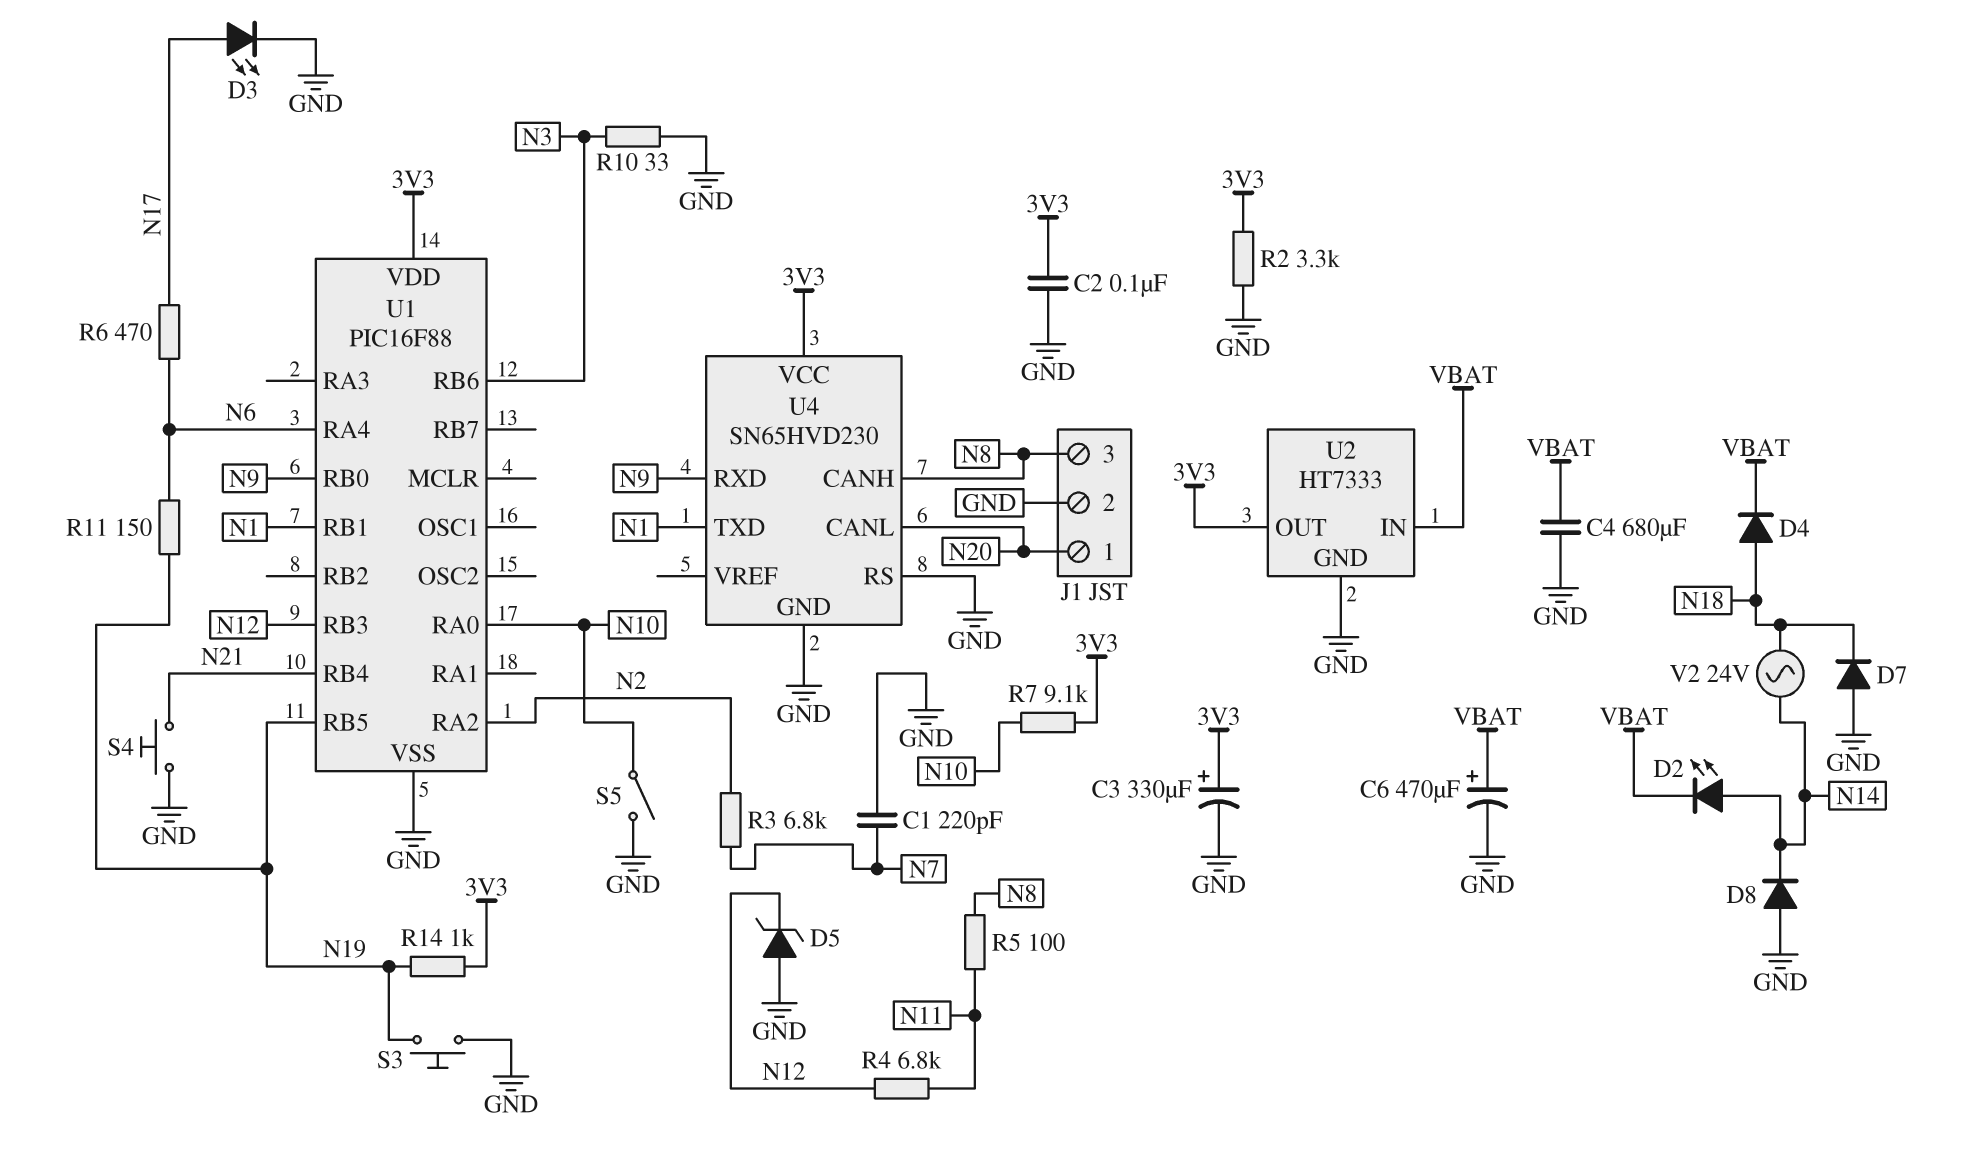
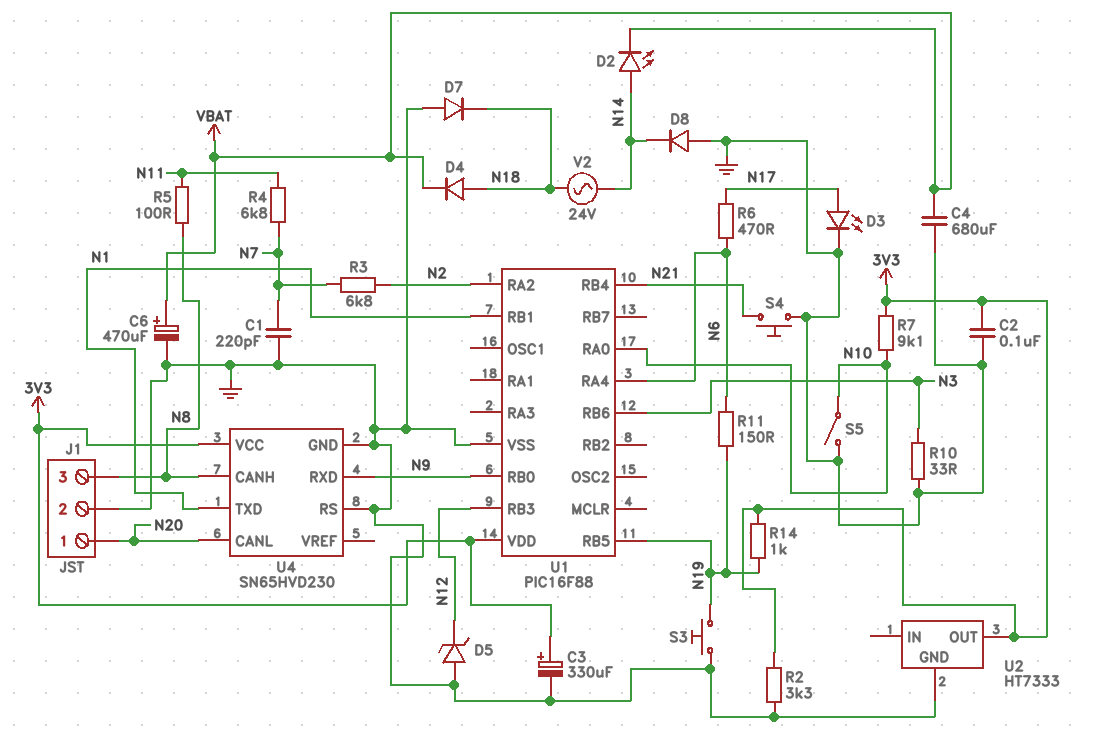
R4: 6.8k (N11, N12) -> 6.8k (N7, N11)
U2 pin IN: VBAT -> none

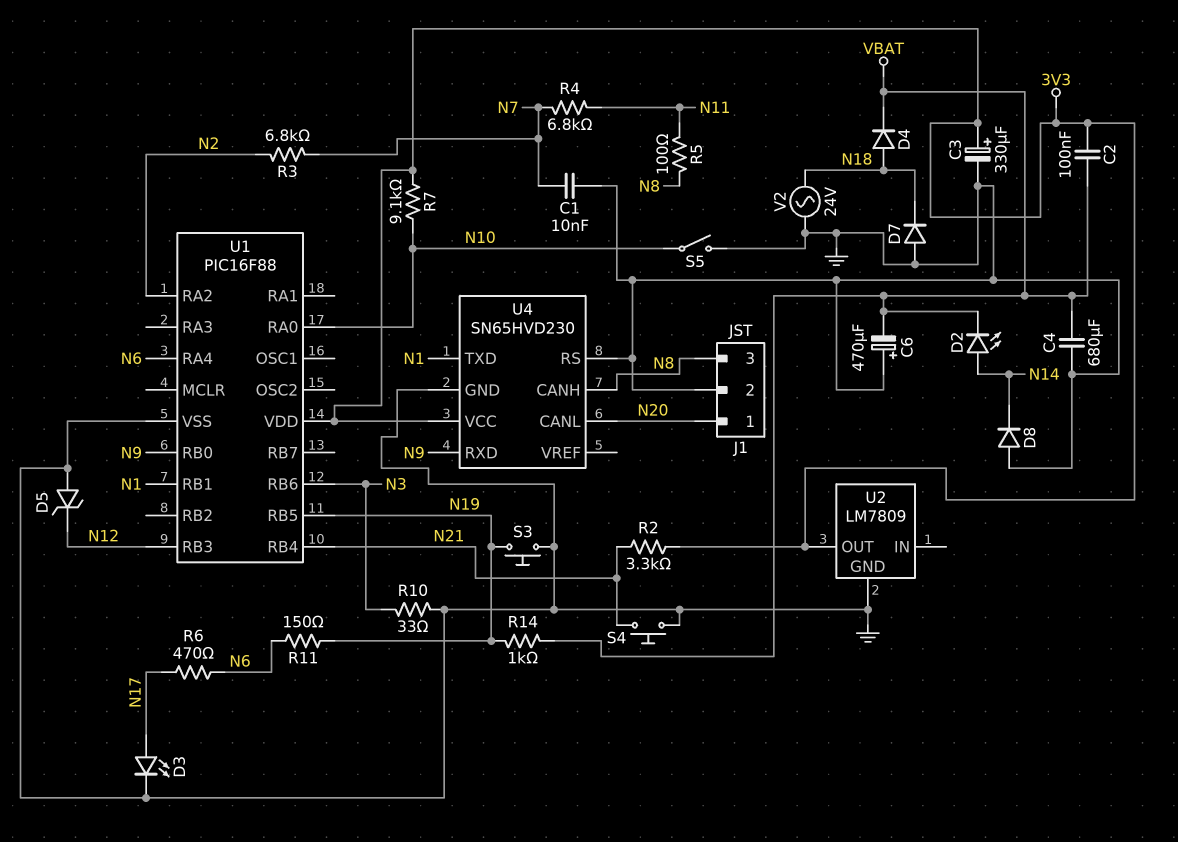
C1: 220pF (GND, N7) -> 10nF (GND, N7)
C2: 100nF (3V3, GND) -> 100nF (3V3, VBAT)
C6: 470uF (plus VBAT, minus GND) -> 470uF (plus GND, minus VBAT)
R2: 3.3k (3V3, GND) -> 3.3k (3V3, N21)
R14: 1k (3V3, N19) -> 1k (N19, VBAT)
U2: HT7333 -> LM7809
V2: AC 24V (N14, N18) -> AC 24V (GND, N18)

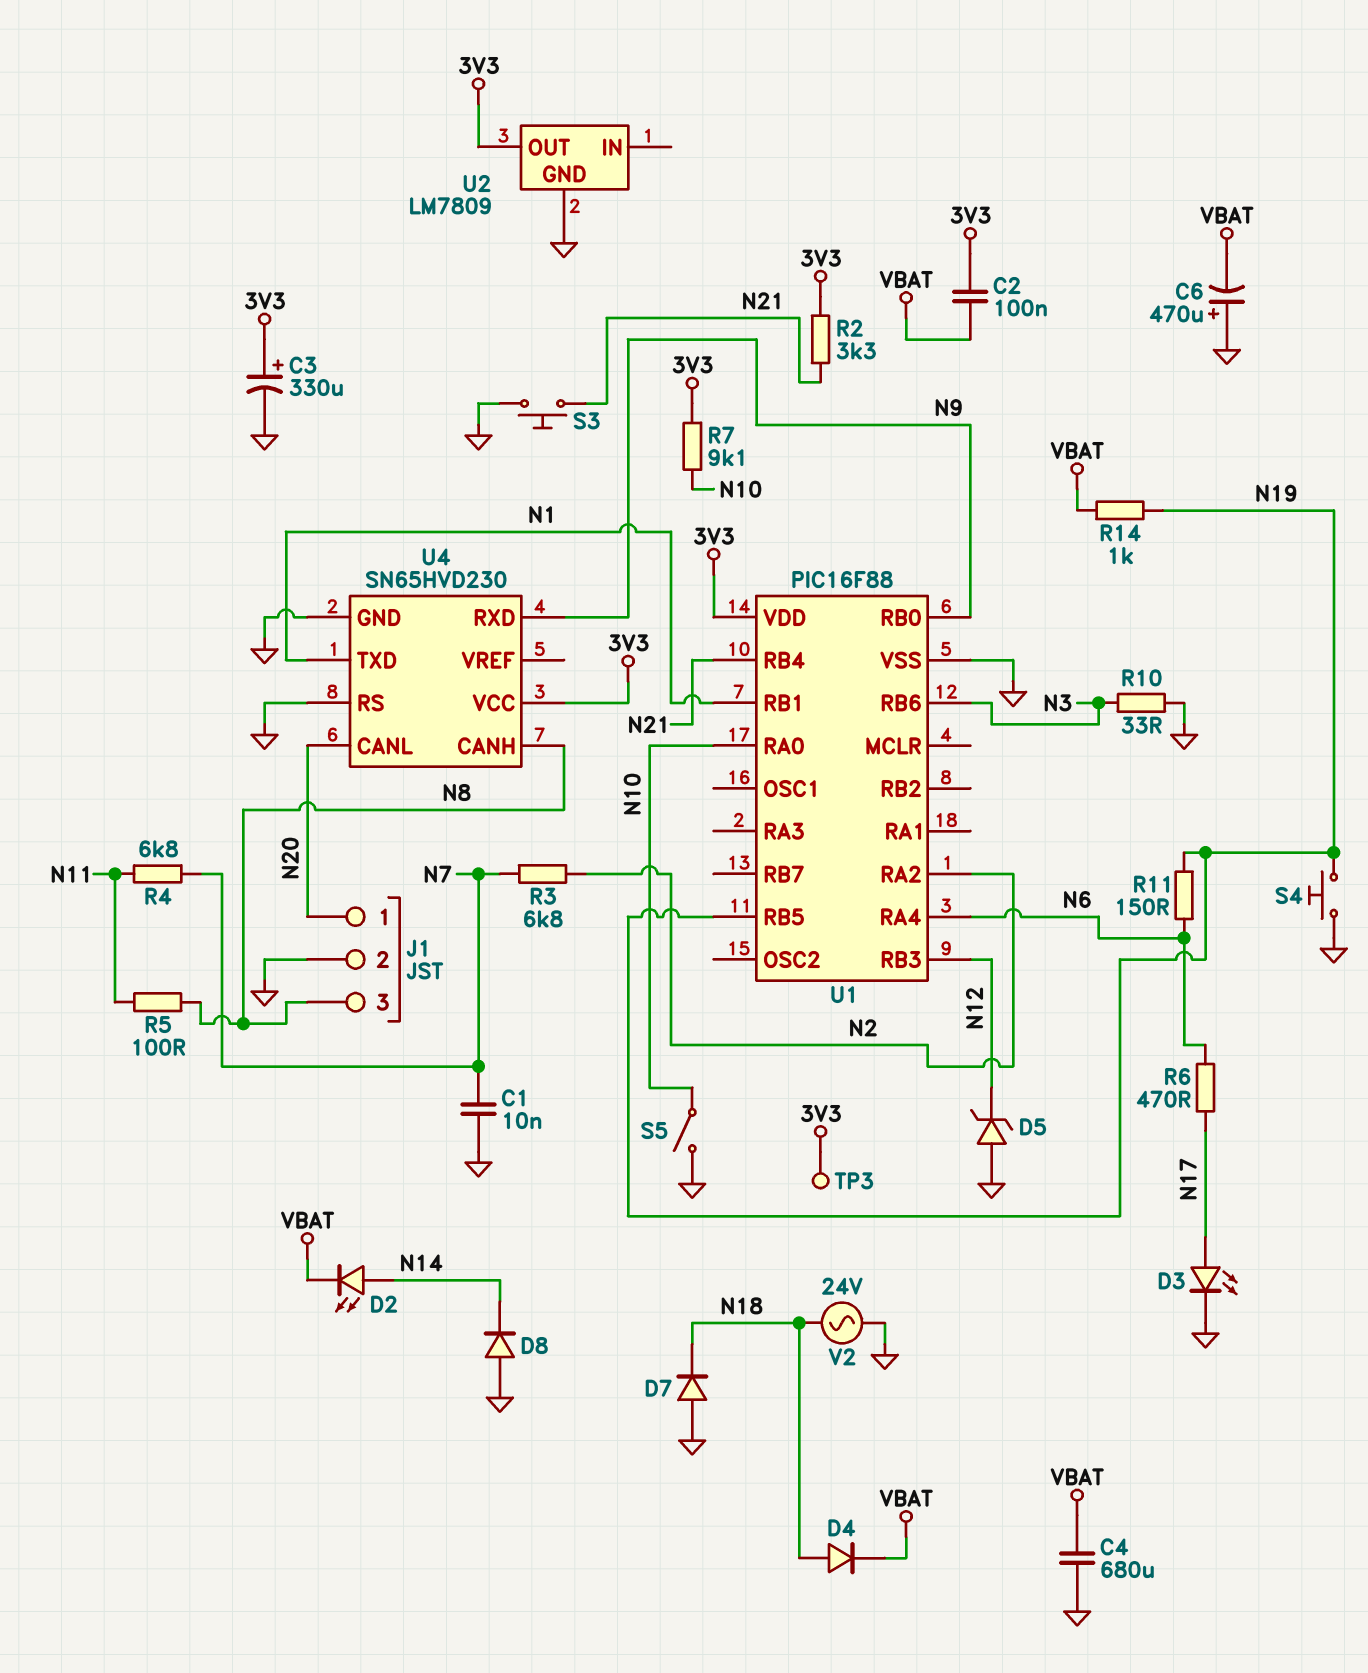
S3: button (GND, N19) -> button (GND, N21)
S4: button (GND, N21) -> button (GND, N19)
TP3: none -> test point (3V3)

